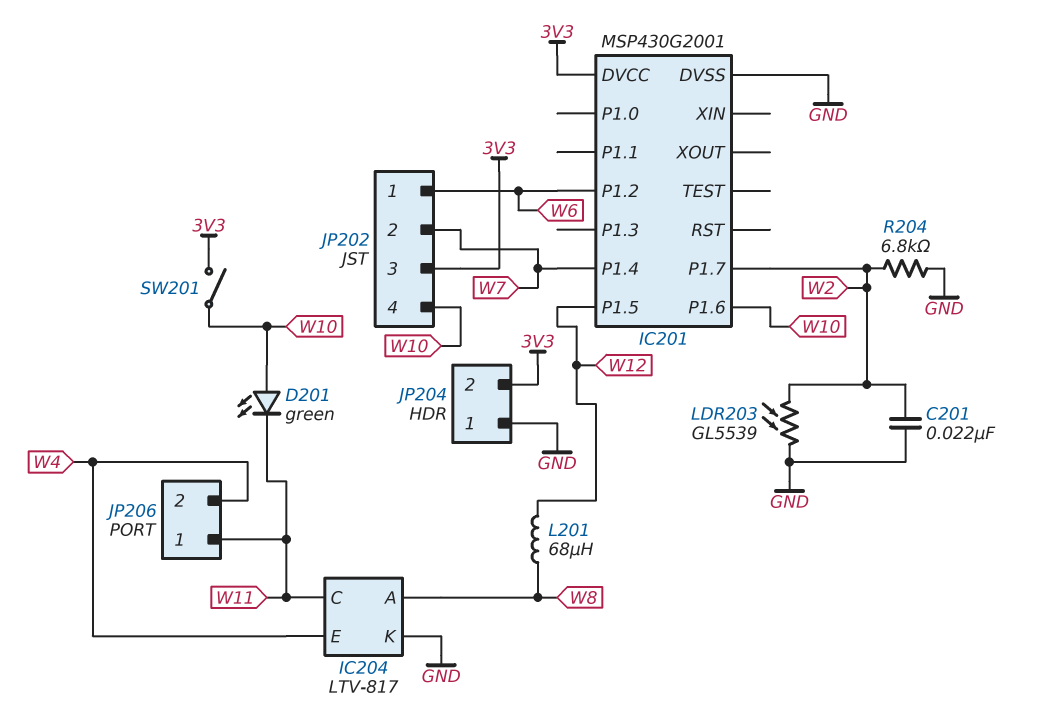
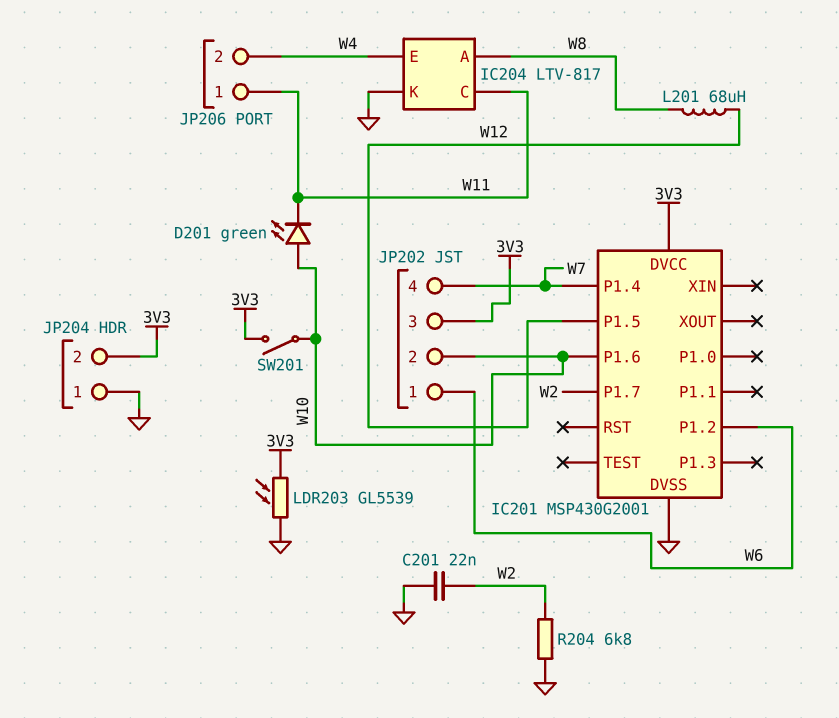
JP202 pin 2: W7 -> W10
JP202 pin 4: W10 -> W7
LDR203: GL5539 (GND, W2) -> GL5539 (3V3, GND)

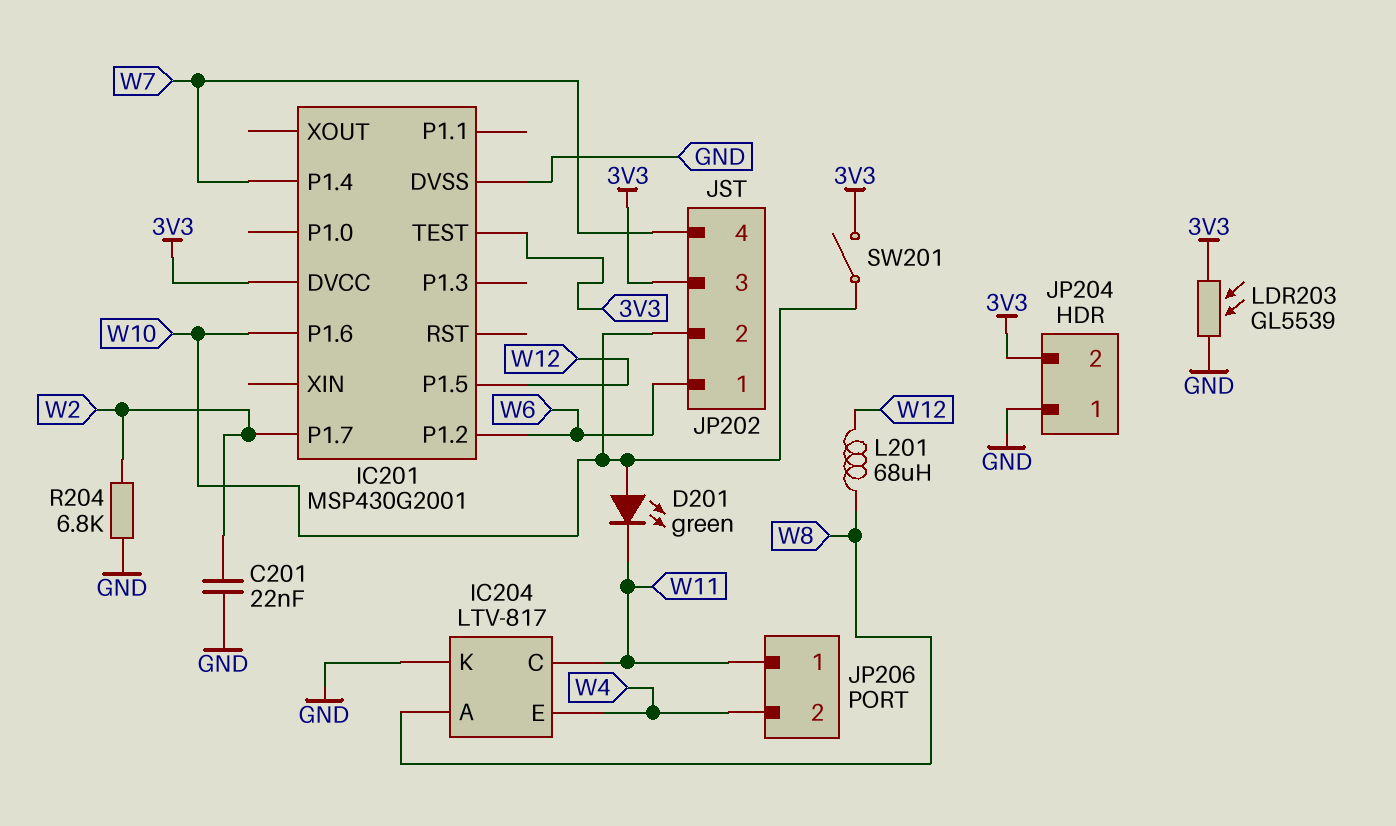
IC201 pin TEST: none -> 3V3

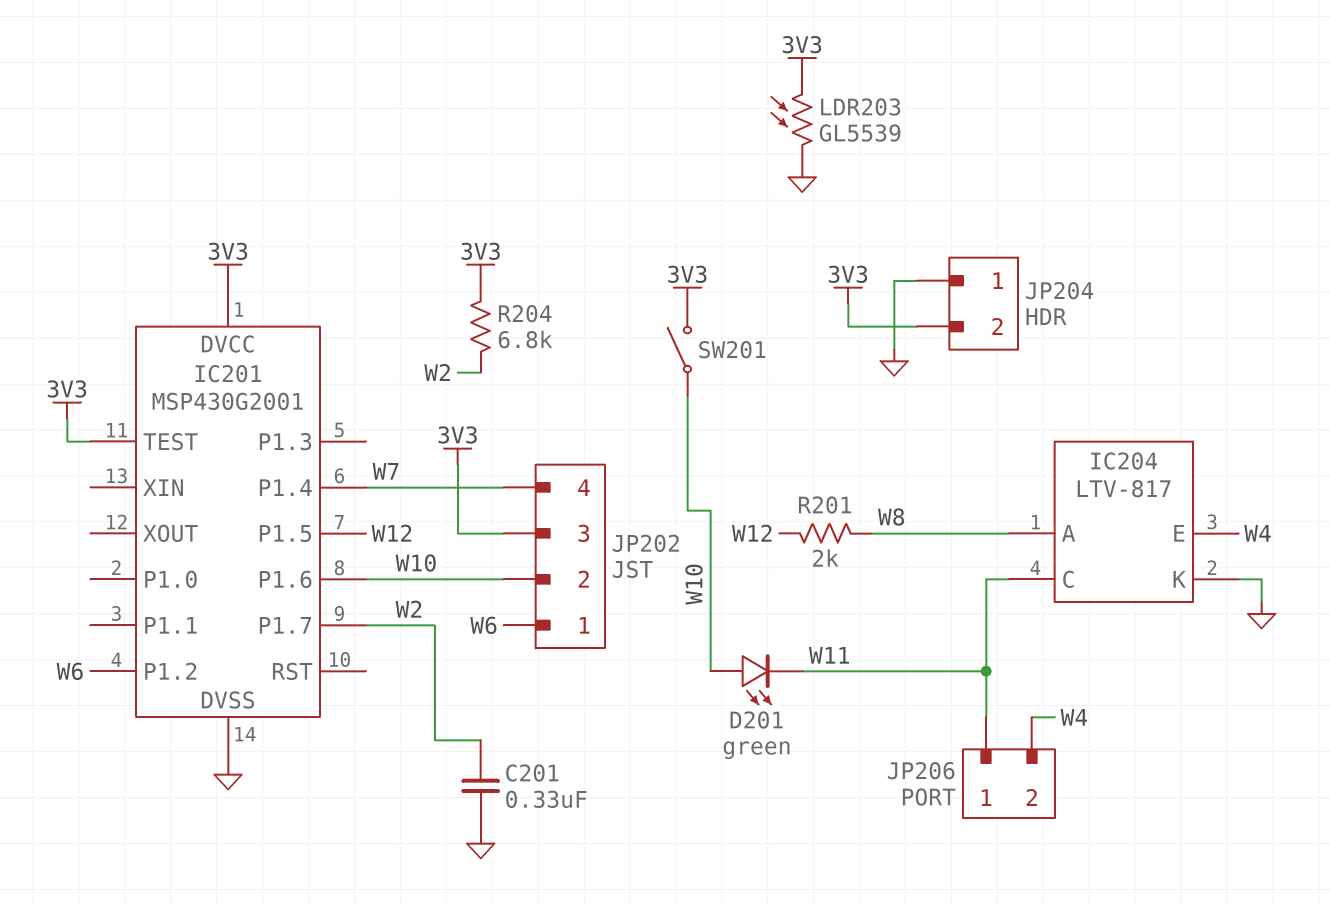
C201: 22nF (GND, W2) -> 330nF (GND, W2)
L201: 68uH (W8, W12) -> none
R201: none -> 2k (W8, W12)
R204: 6.8k (GND, W2) -> 6.8k (3V3, W2)

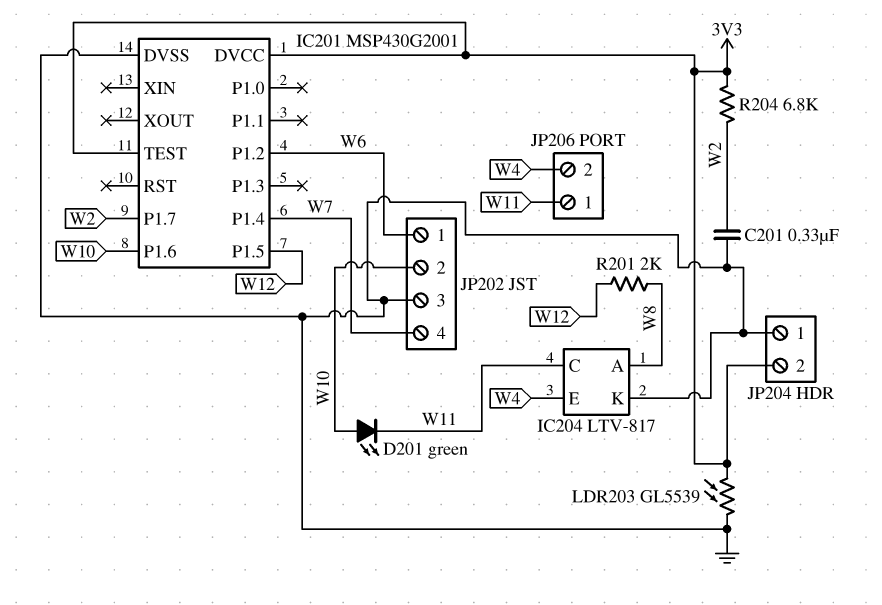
JP202 pin 3: 3V3 -> GND
SW201: switch (3V3, W10) -> none

